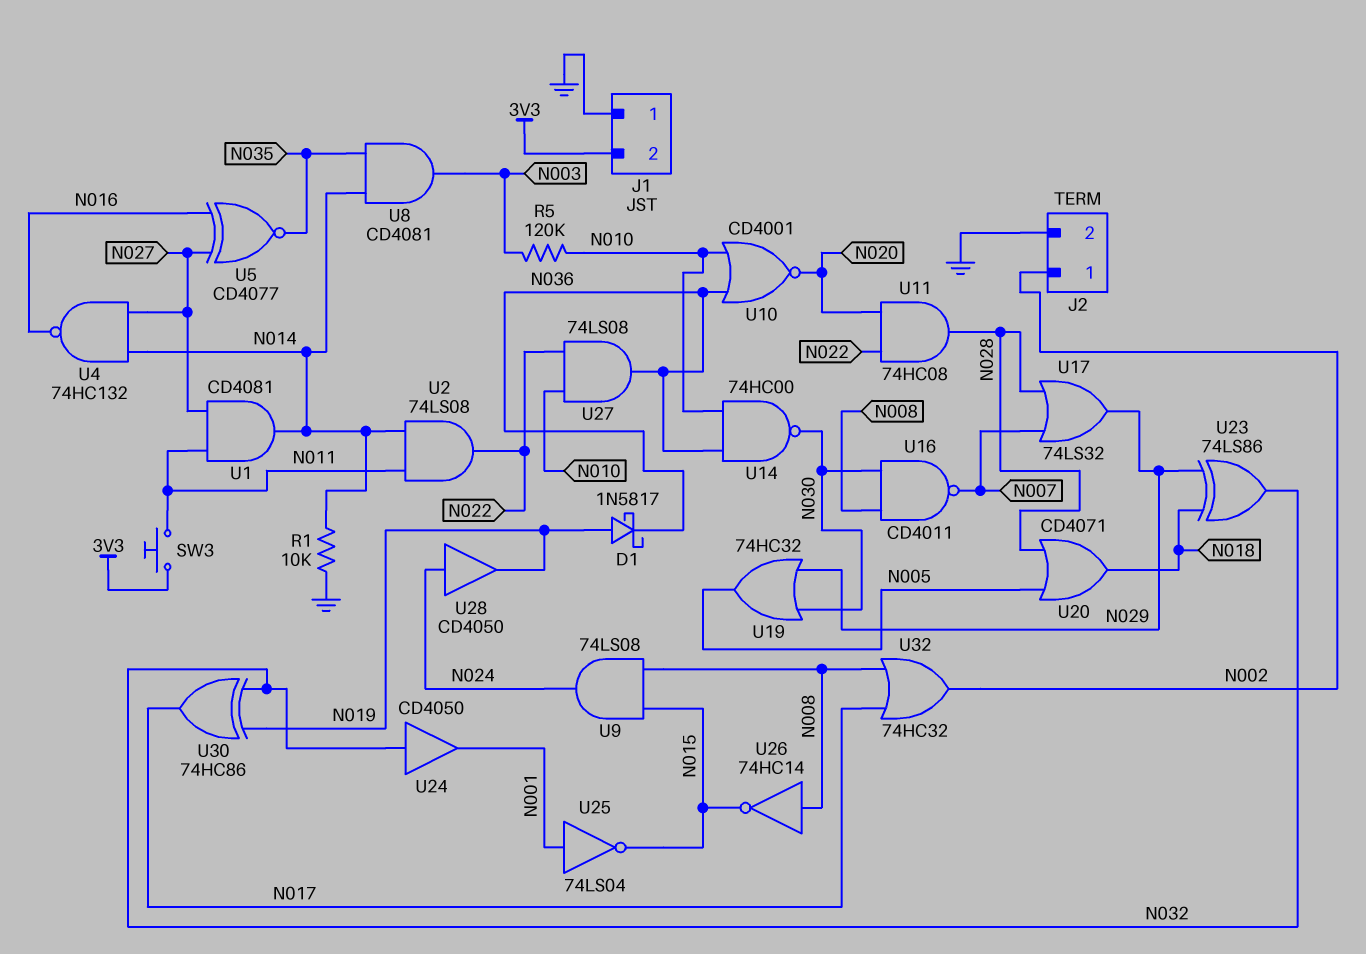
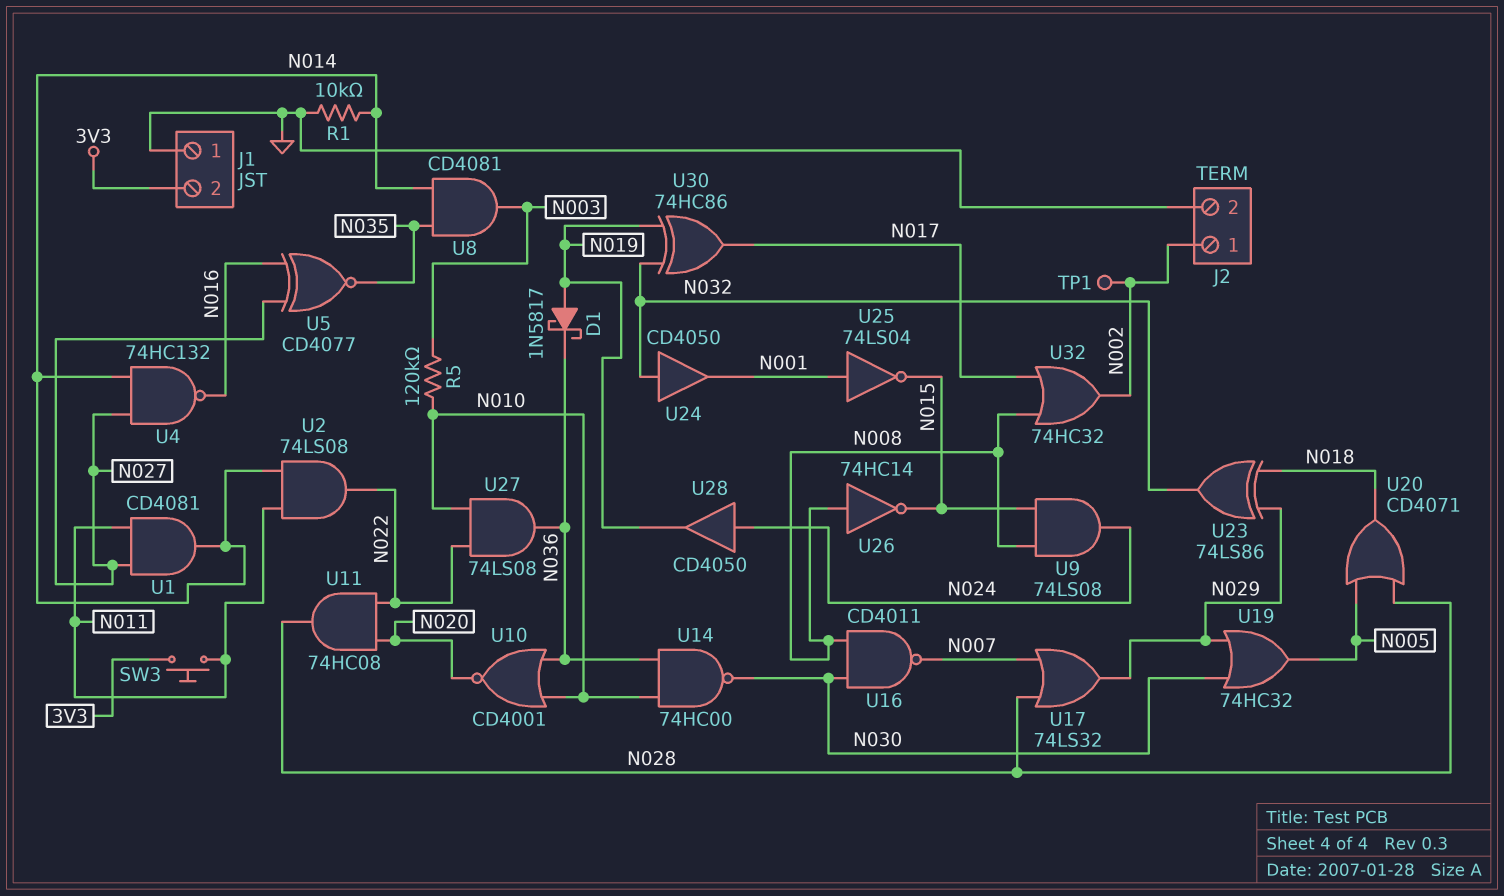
TP1: none -> test point (N002)

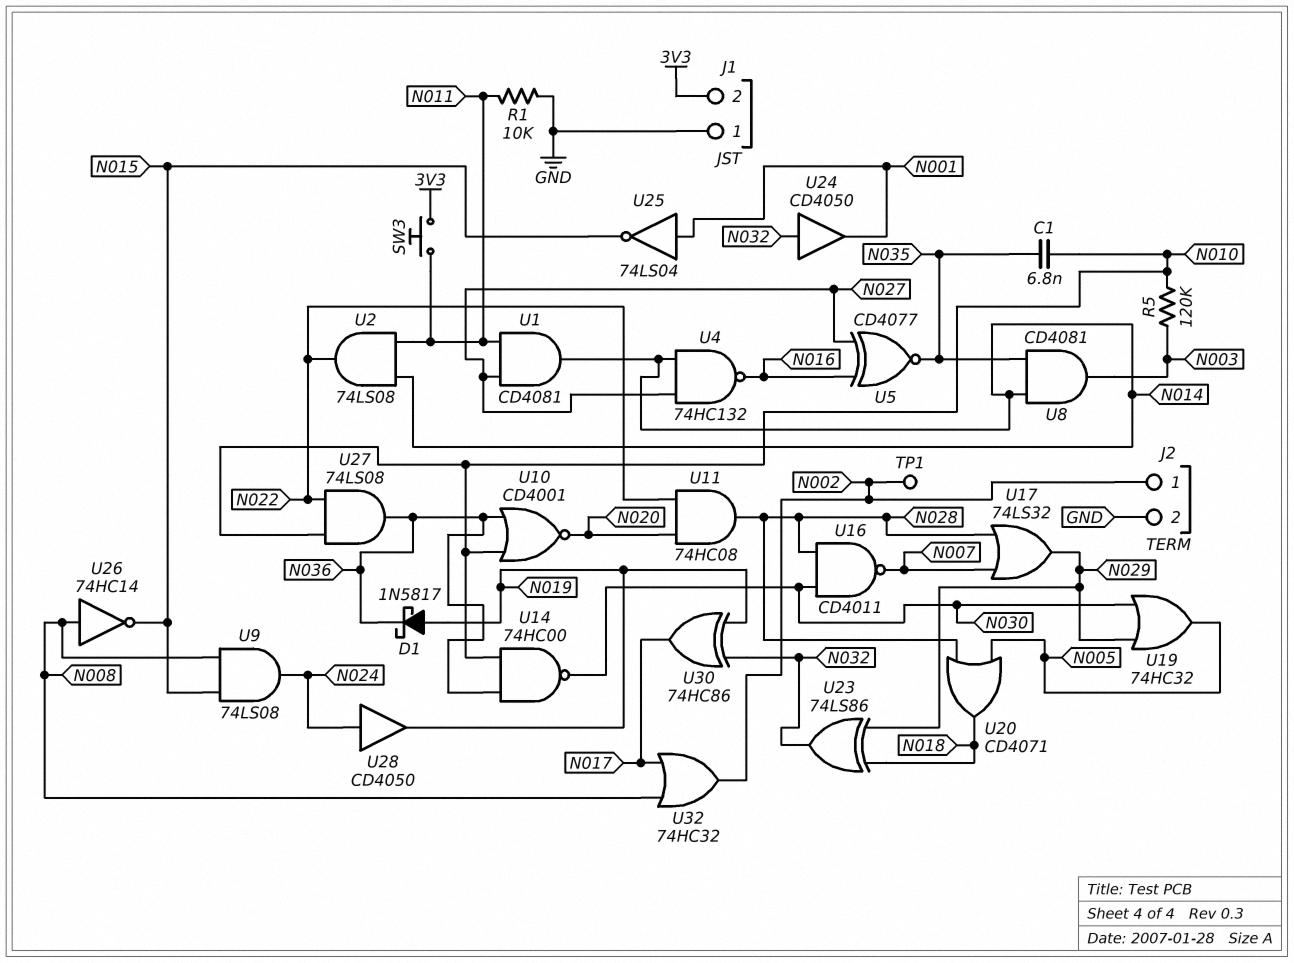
C1: none -> 6.8nF (N010, N035)
R1: 10k (GND, N014) -> 10k (GND, N011)
U16: NAND CD4011 (in N008, in N030, out N007) -> NAND CD4011 (in N028, in N030, out N007)

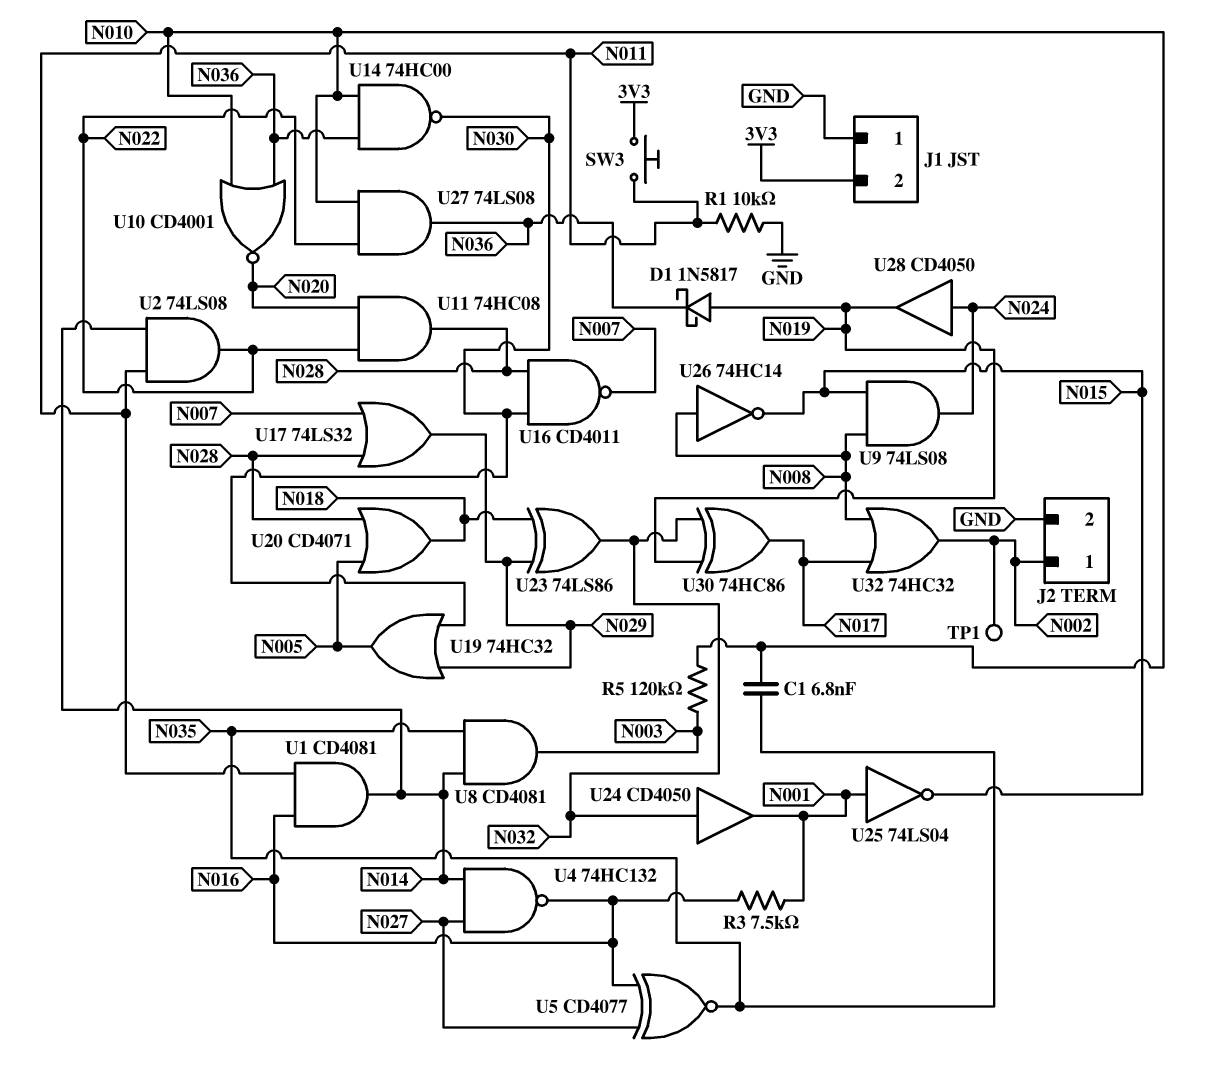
R3: none -> 7.5k (N001, N016)
U1: AND CD4081 (in N011, in N027, out N014) -> AND CD4081 (in N011, in N016, out N014)

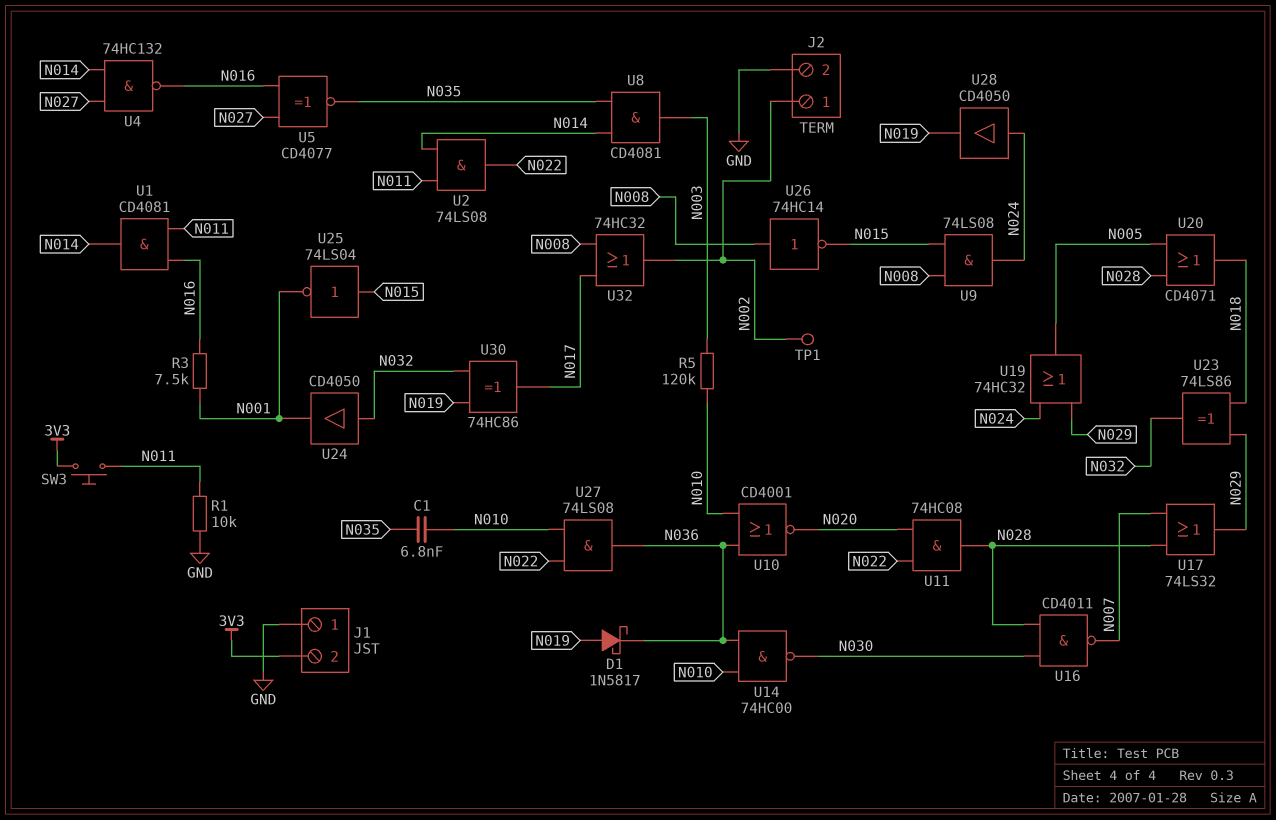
U19: OR 74HC32 (in N029, in N030, out N005) -> OR 74HC32 (in N024, in N029, out N005)
U25: NOT 74LS04 (in N001, out N015) -> NOT 74LS04 (in N015, out N001)

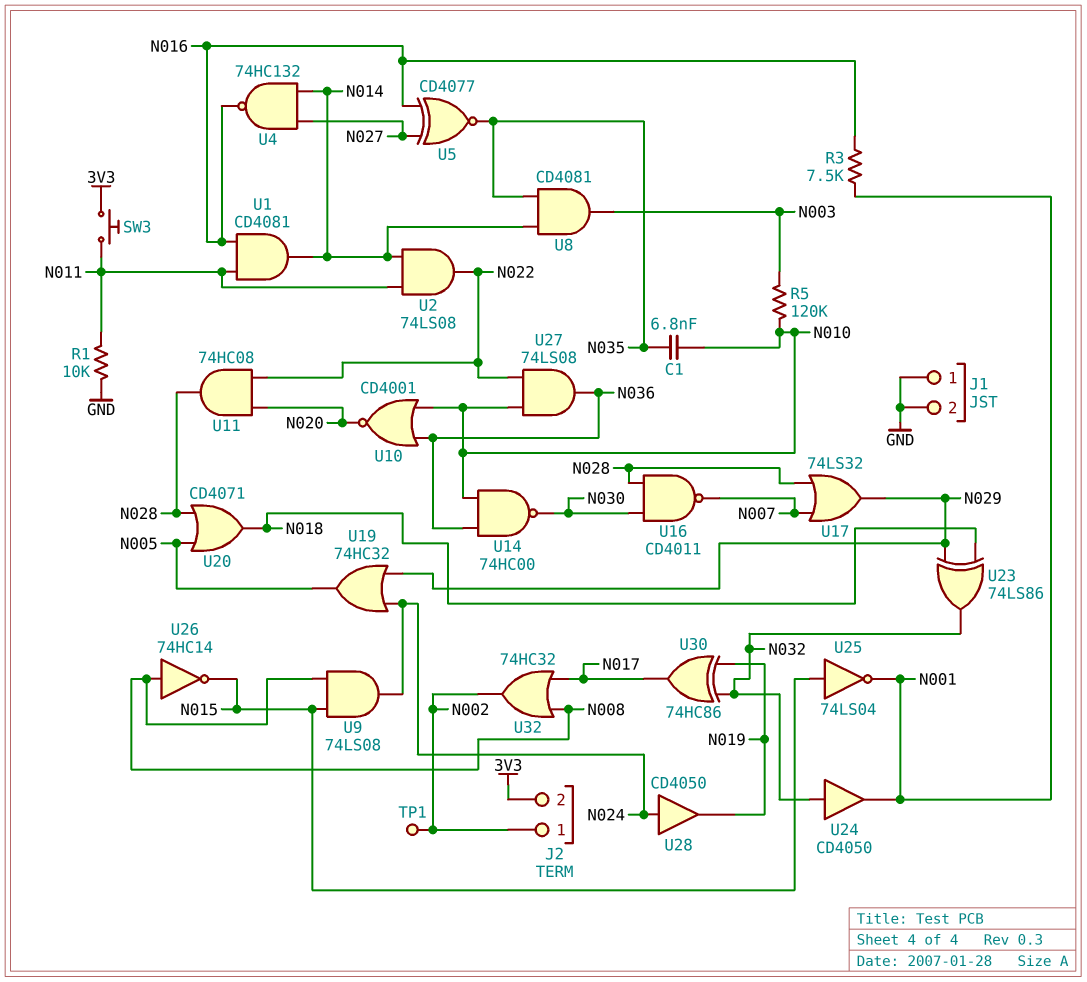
D1: schottky 1N5817 (A N019, K N036) -> none
J1 pin 2: 3V3 -> GND
J2 pin 2: GND -> 3V3

